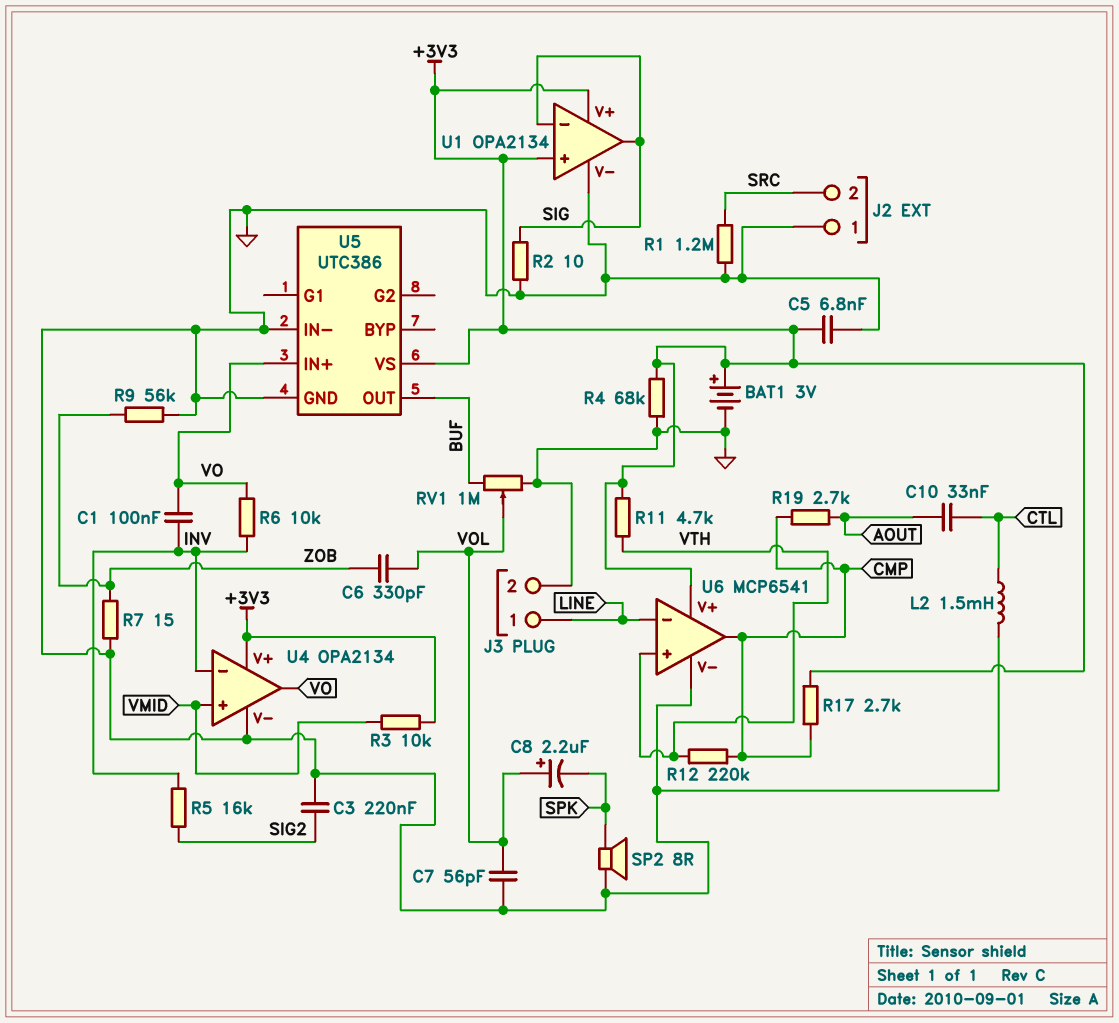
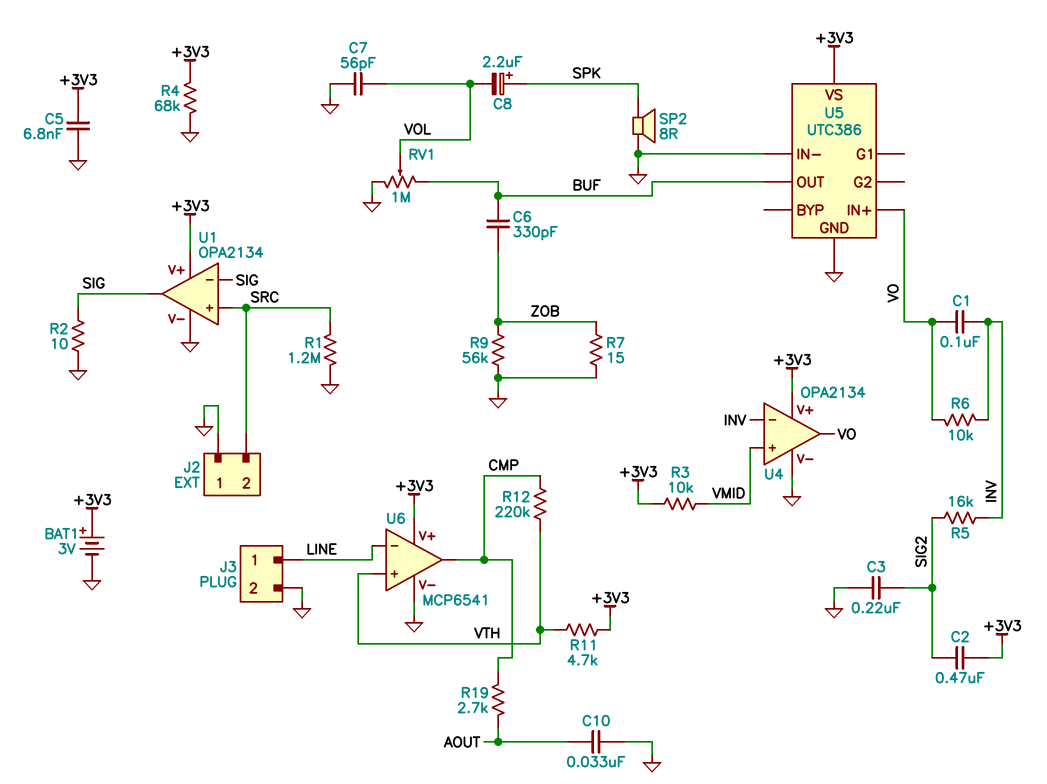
C2: none -> 470nF (+3V3, SIG2)
C6: 330pF (VOL, ZOB) -> 330pF (BUF, ZOB)
C8: 2.2uF (plus VOL, minus SPK) -> 2.2uF (plus SPK, minus VOL)
C10: 33nF (AOUT, CTL) -> 33nF (AOUT, GND)
L2: 1.5mH (CTL, GND) -> none
R17: 2.7k (+3V3, CMP) -> none
U1 pin in+: +3V3 -> SRC

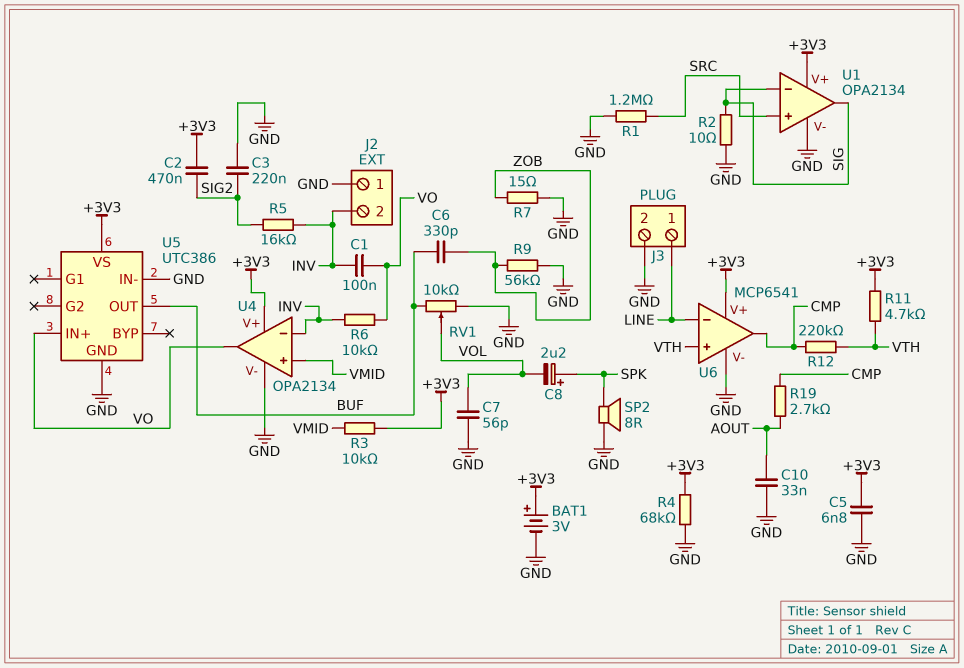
J2 pin 2: SRC -> INV
RV1: 1M (BUF, GND, wiper VOL) -> 10k (BUF, GND, wiper VOL)

